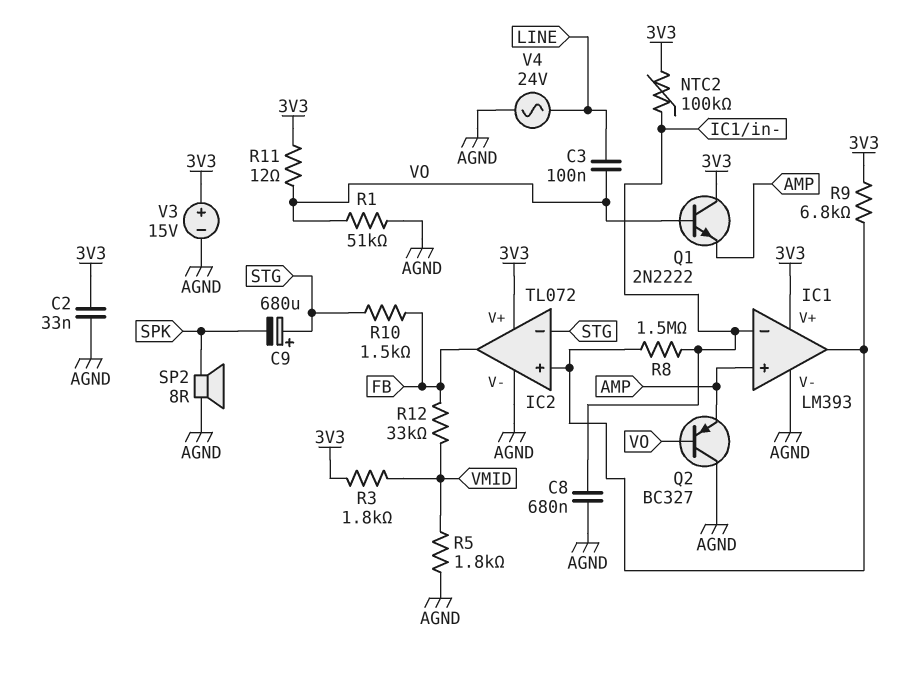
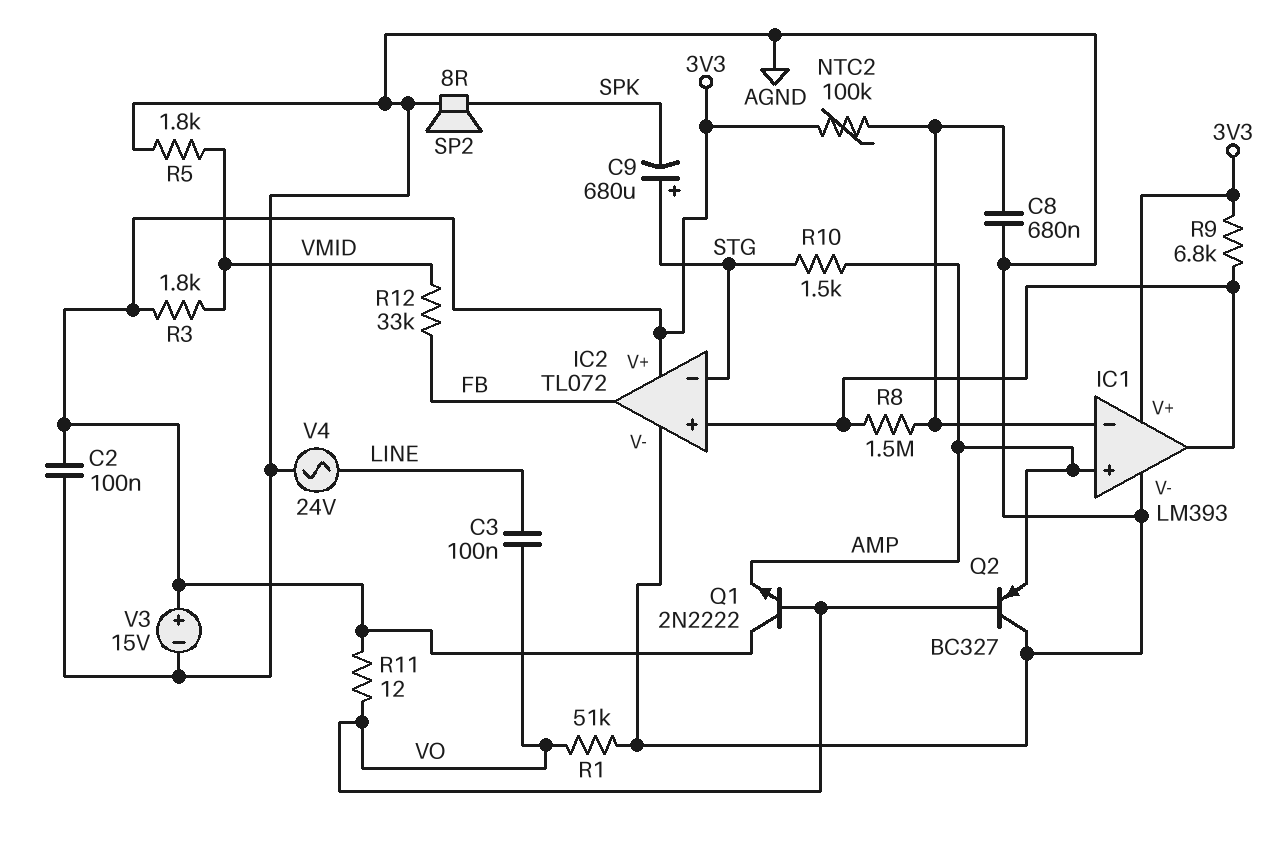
C2: 33nF (3V3, AGND) -> 100nF (3V3, AGND)
R10: 1.5k (FB, STG) -> 1.5k (AMP, STG)

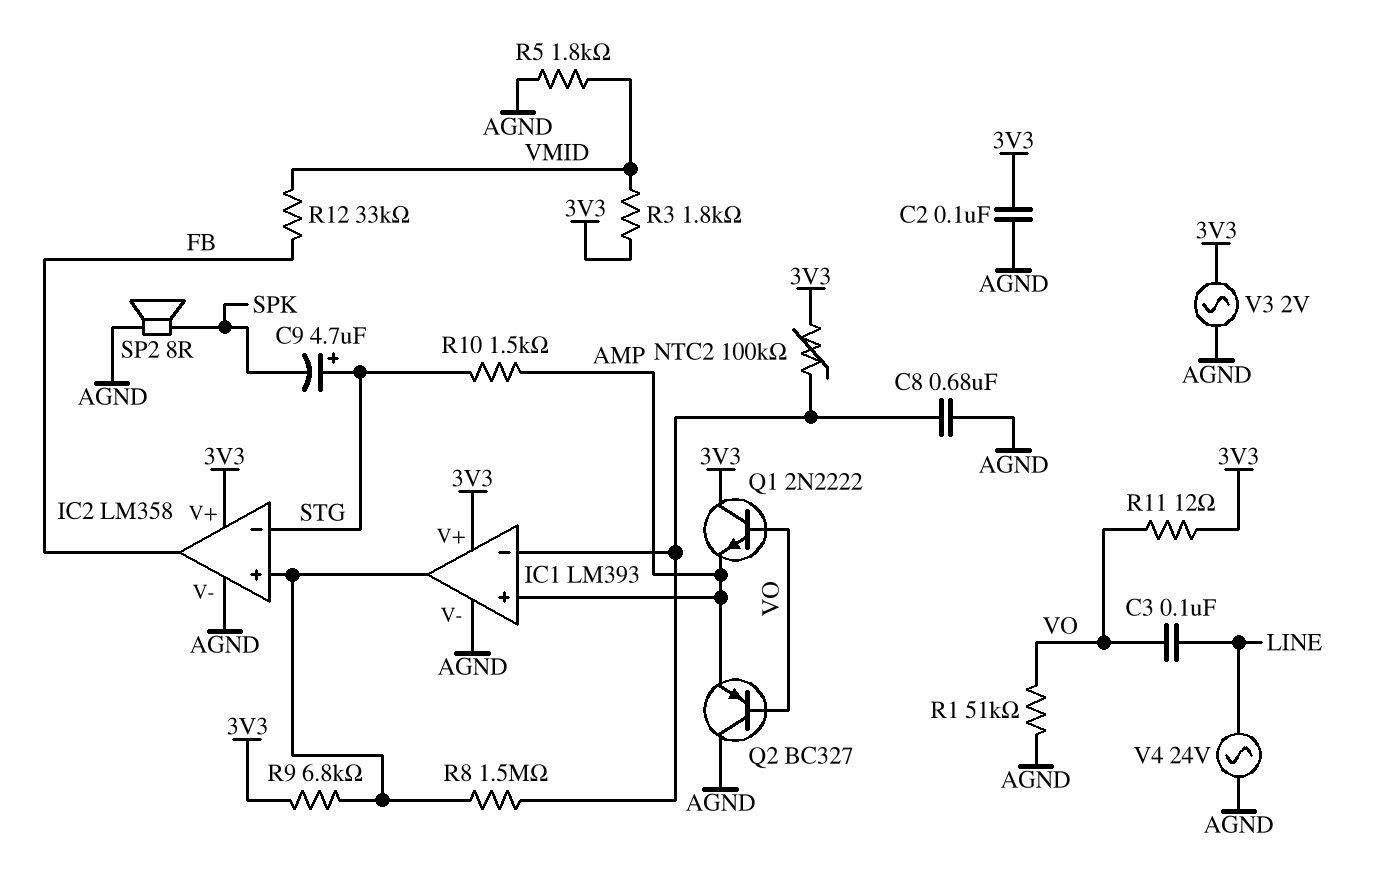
C9: 680uF (plus STG, minus SPK) -> 4.7uF (plus STG, minus SPK)
IC2: TL072 -> LM358
V3: 15V (plus 3V3, minus AGND) -> AC 2V (3V3, AGND)

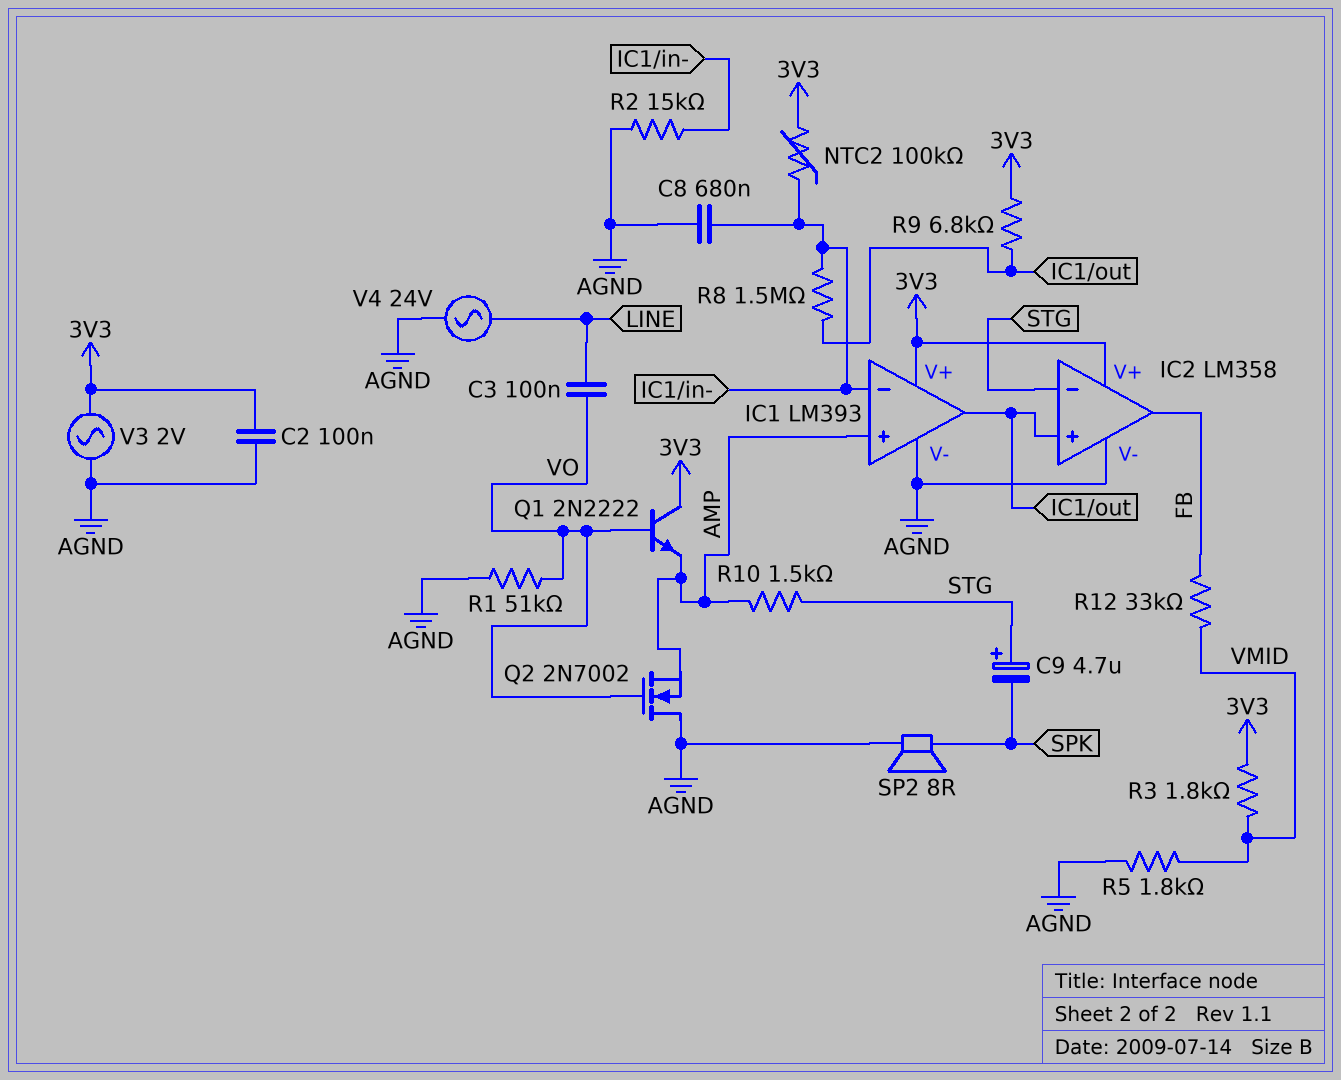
Q2: PNP BC327 (B VO, C AGND, E AMP) -> NMOS 2N7002 (G VO, D AGND, S AMP)
R2: none -> 15k (AGND, IC1/in-)
R11: 12 (3V3, VO) -> none

